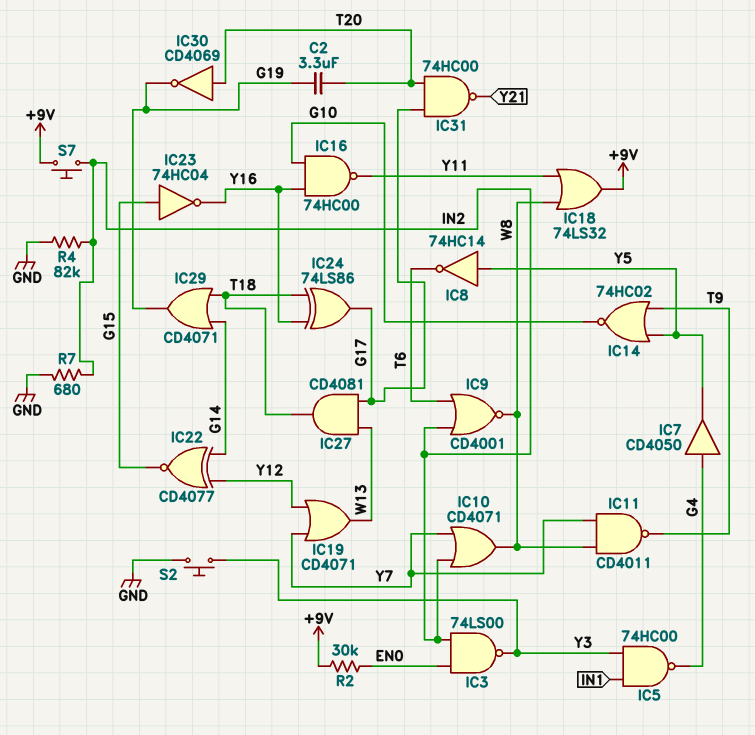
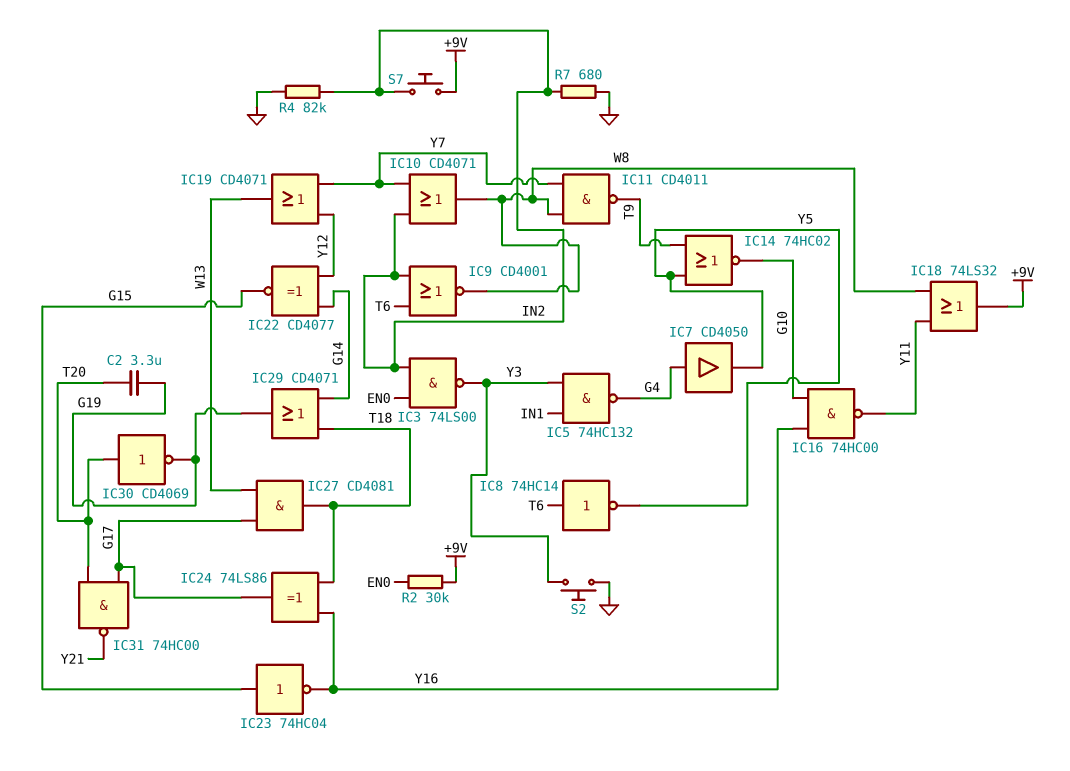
IC5: NAND 74HC00 (in IN1, in Y3, out G4) -> NAND 74HC132 (in IN1, in Y3, out G4)
IC8: NOT 74HC14 (in Y5, out T6) -> NOT 74HC14 (in T6, out Y5)

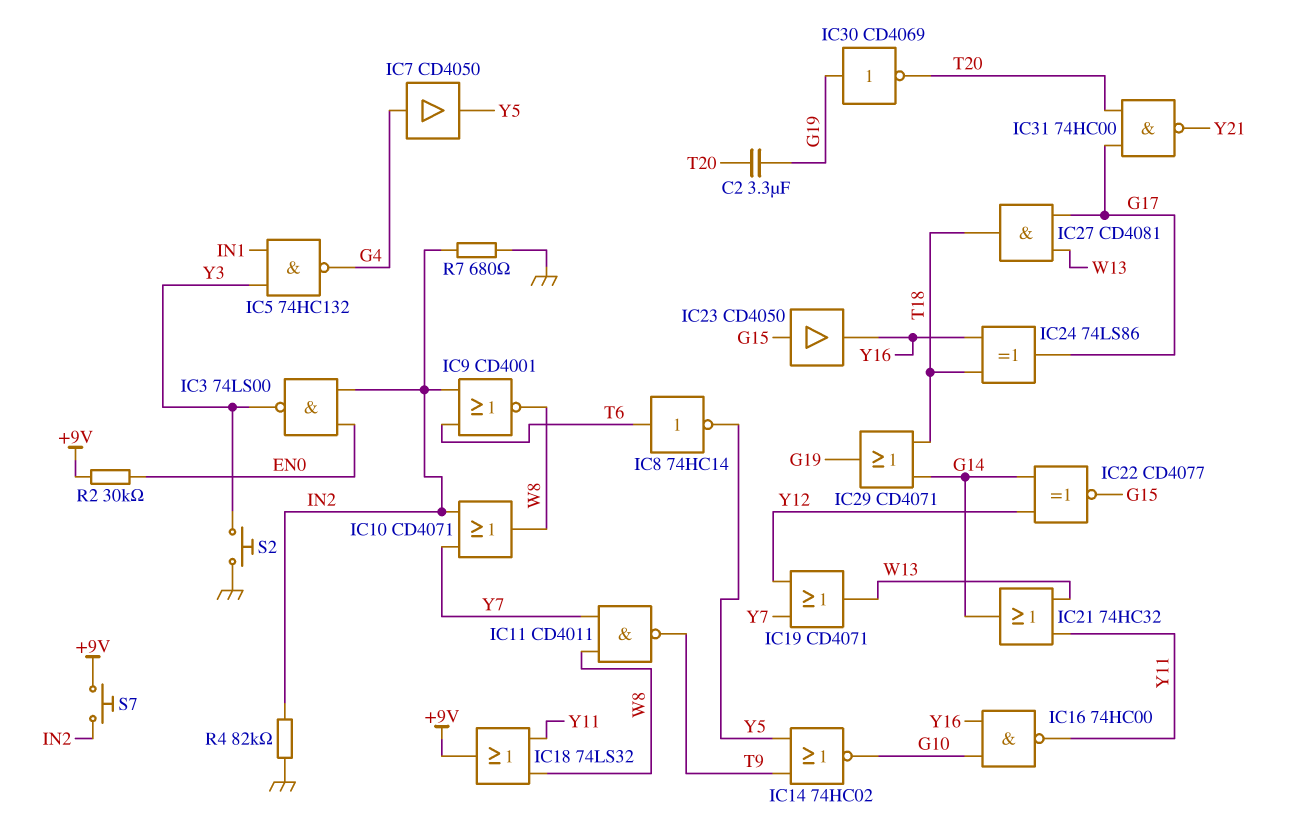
IC21: none -> OR 74HC32 (in W13, in Y11, out G14)
IC23: NOT 74HC04 (in G15, out Y16) -> buffer CD4050 (in G15, out Y16)
IC30: NOT CD4069 (in T20, out G19) -> NOT CD4069 (in G19, out T20)

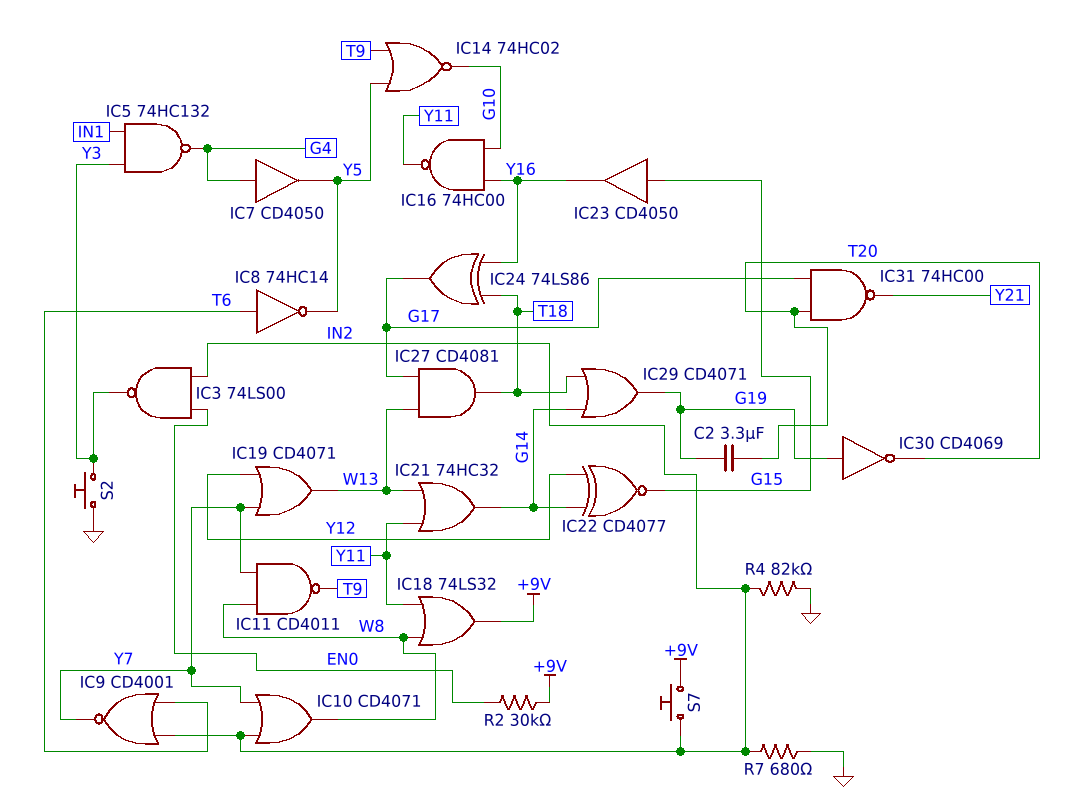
IC9: NOR CD4001 (in IN2, in T6, out W8) -> NOR CD4001 (in IN2, in T6, out Y7)

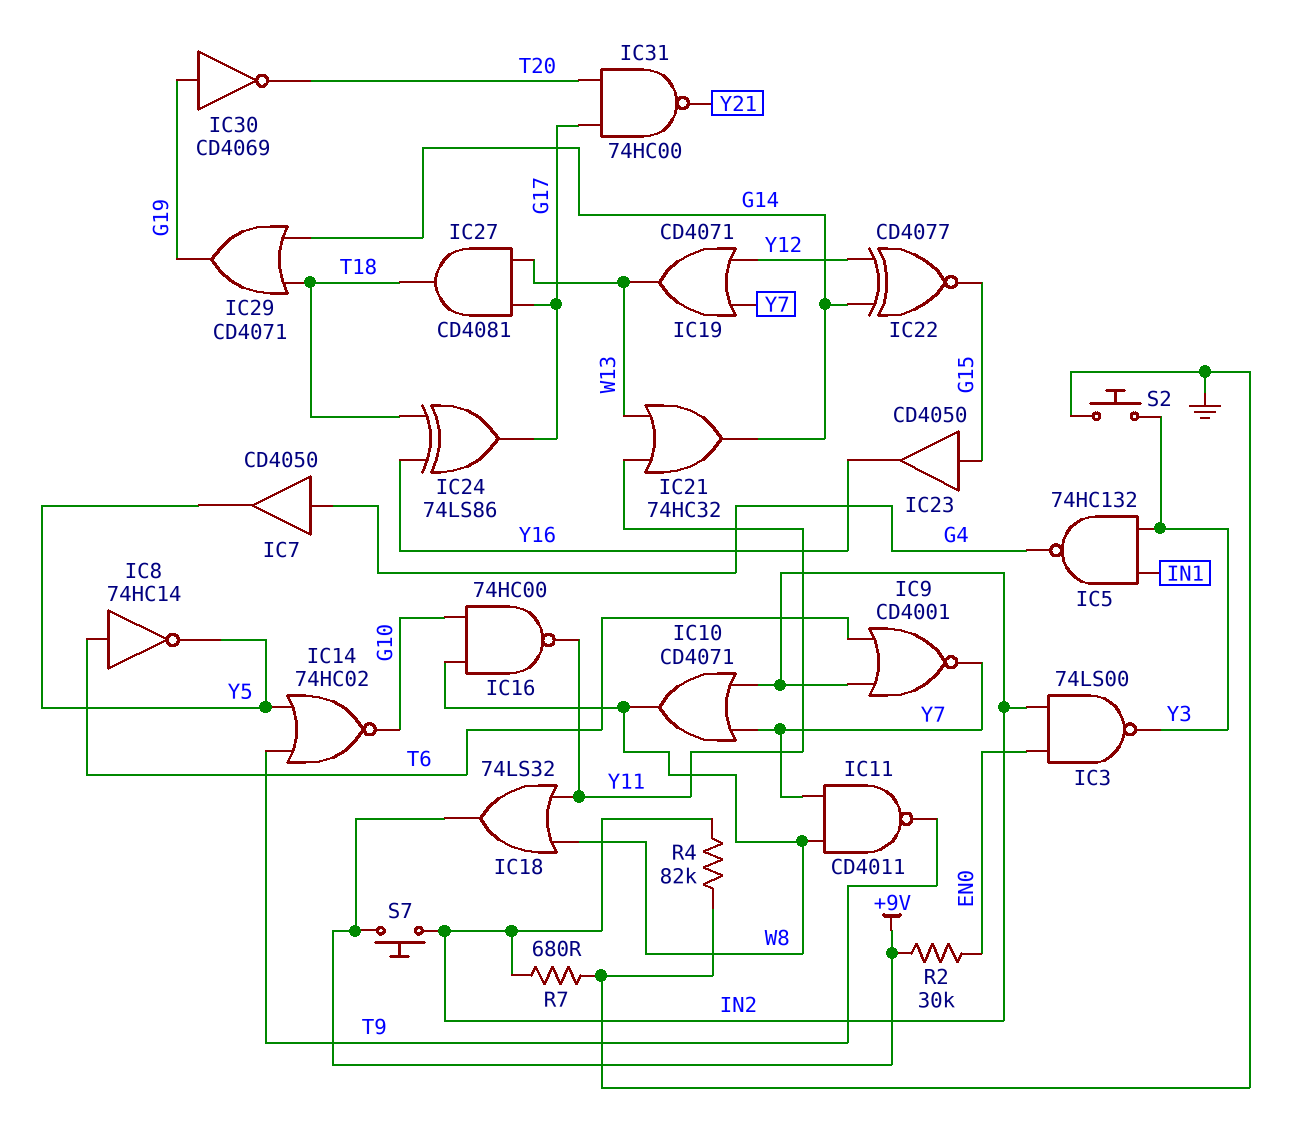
C2: 3.3uF (G19, T20) -> none
IC16: NAND 74HC00 (in G10, in Y16, out Y11) -> NAND 74HC00 (in G10, in W8, out Y11)

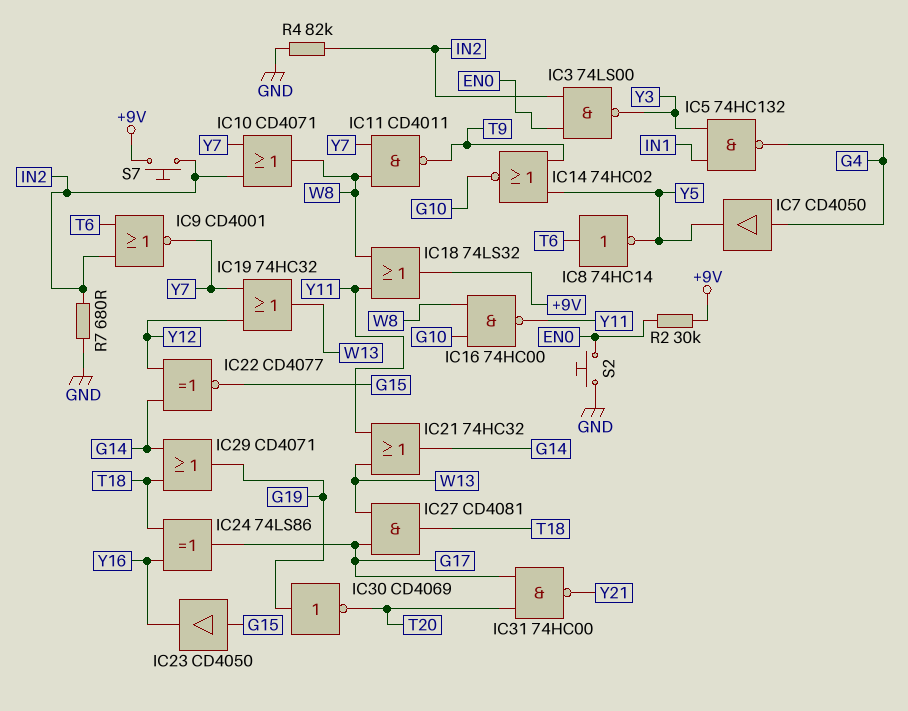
IC19: OR CD4071 (in Y7, in Y12, out W13) -> OR 74HC32 (in Y7, in Y12, out W13)
S2: button (GND, Y3) -> button (EN0, GND)

